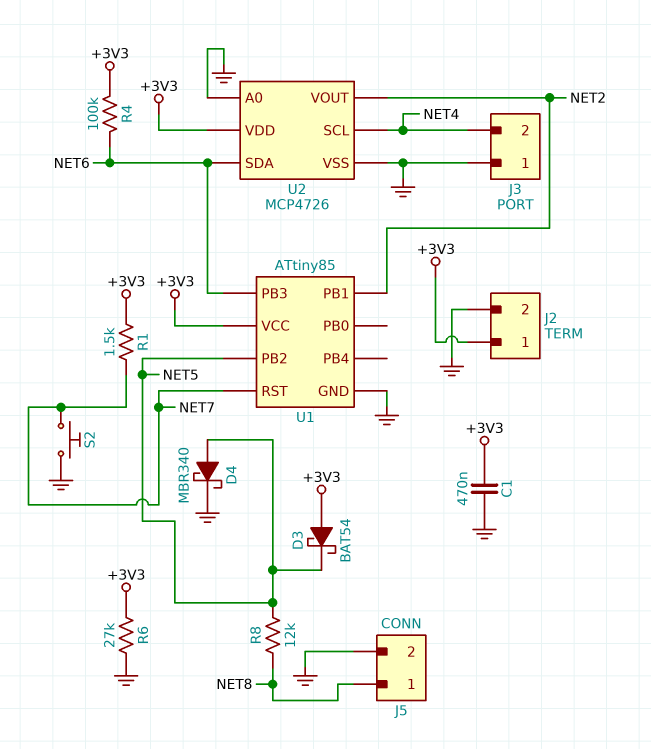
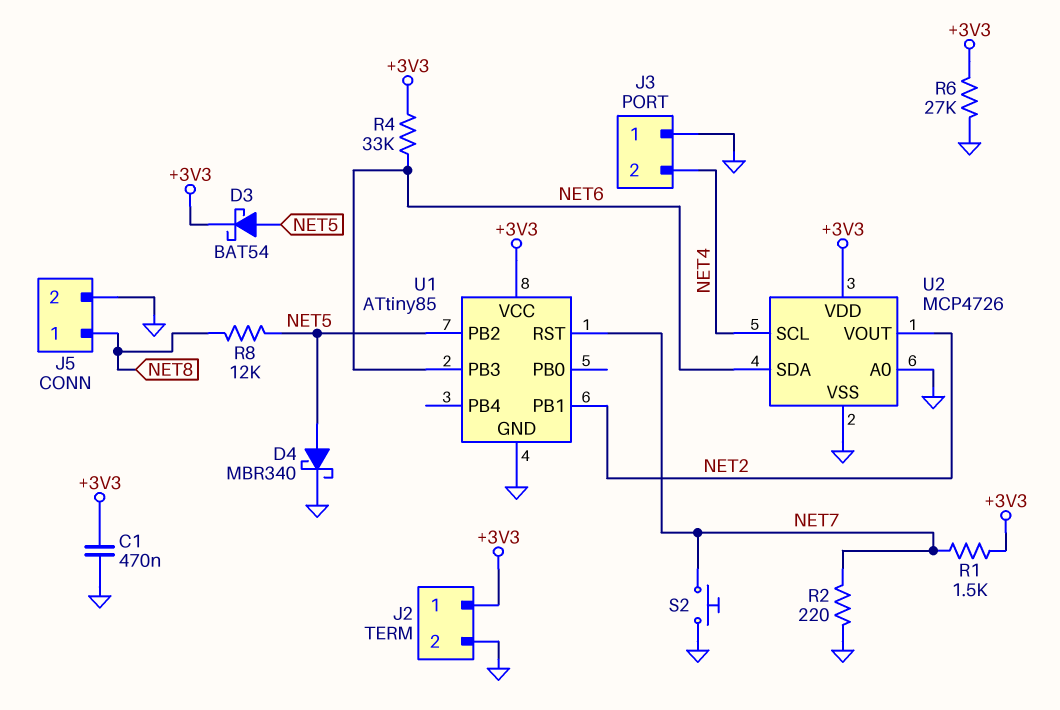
D3: schottky BAT54 (A +3V3, K NET5) -> schottky BAT54 (A NET5, K +3V3)
R2: none -> 220 (GND, NET7)
R4: 100k (+3V3, NET6) -> 33k (+3V3, NET6)

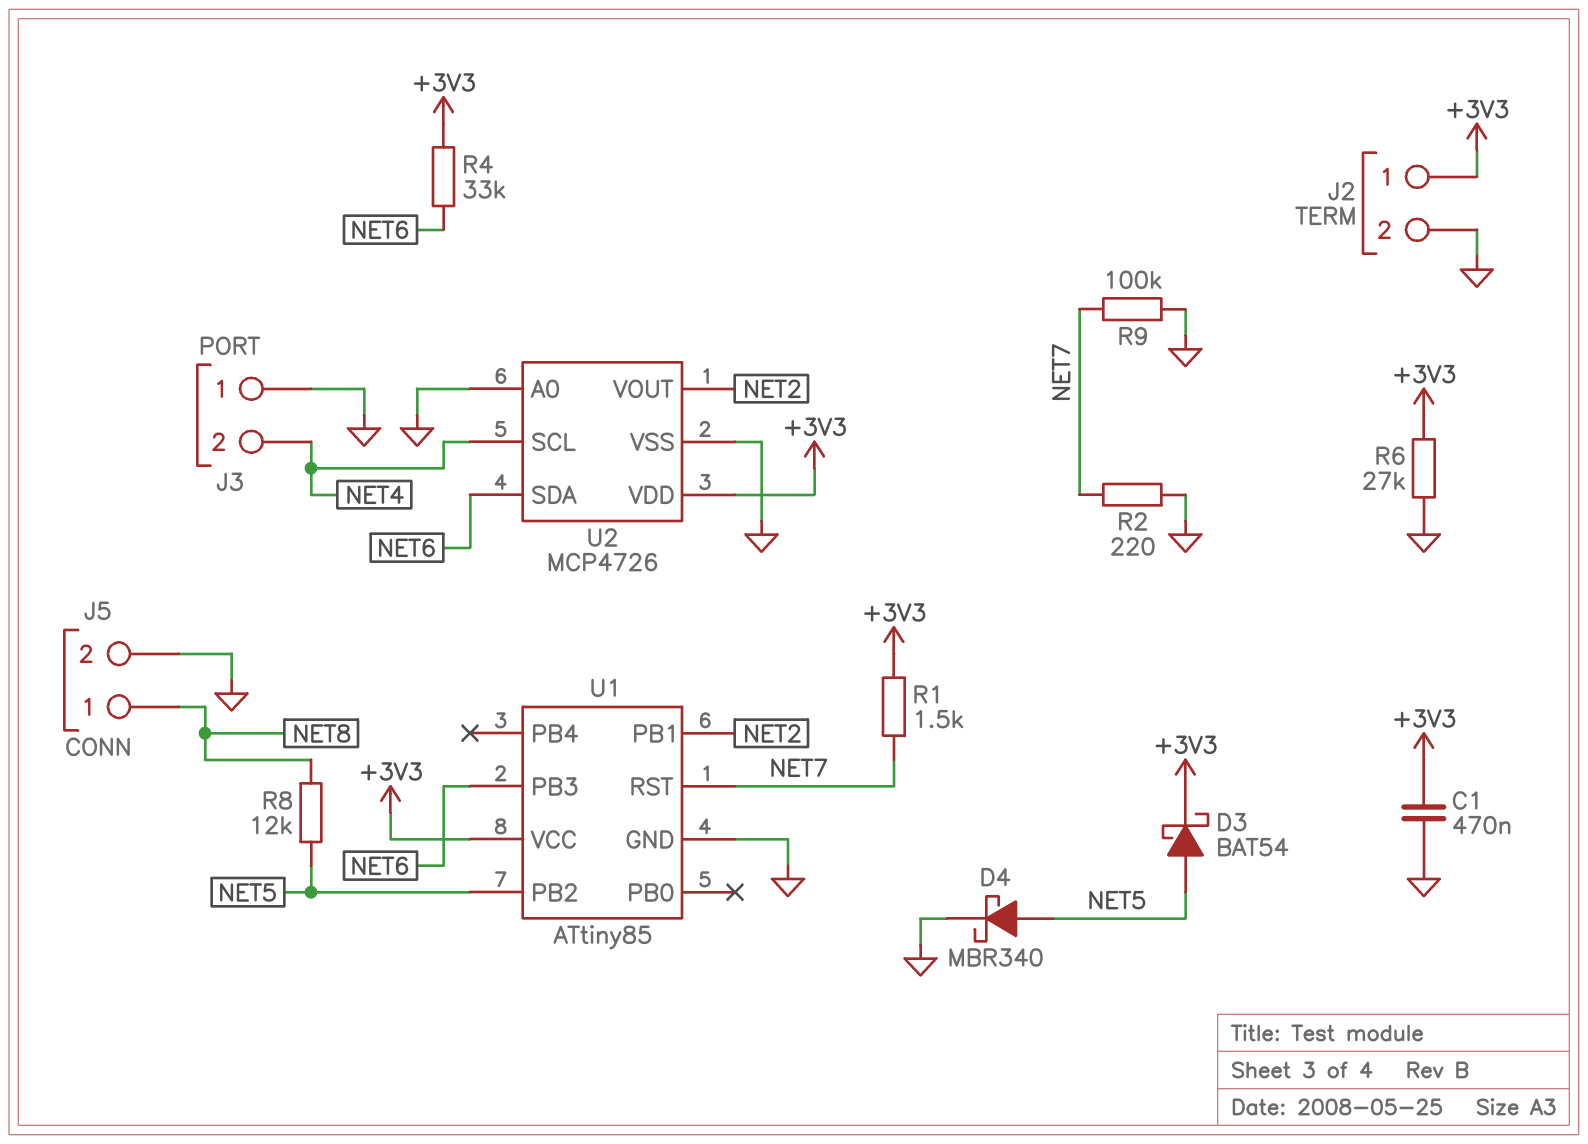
R9: none -> 100k (GND, NET7)
S2: button (GND, NET7) -> none

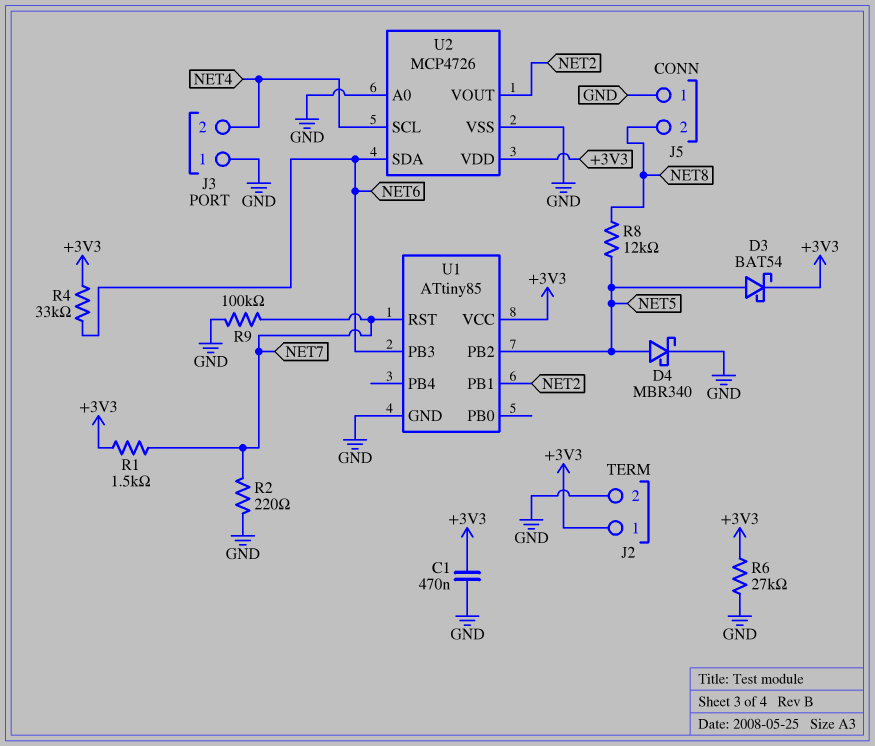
J5 pin 1: NET8 -> GND
J5 pin 2: GND -> NET8

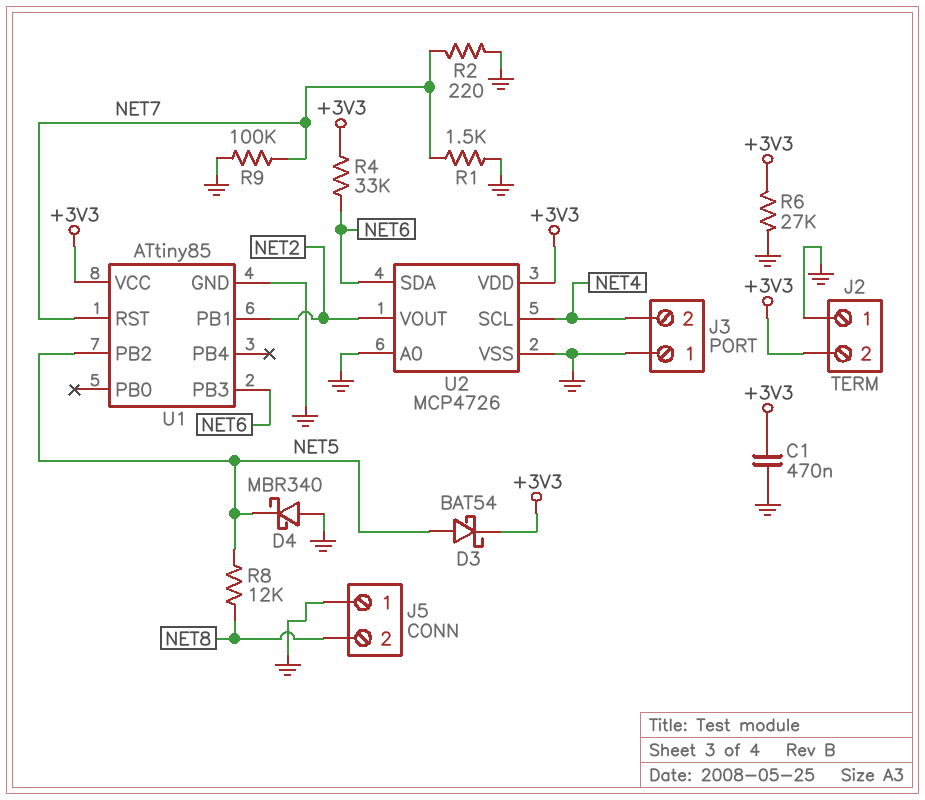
D4: schottky MBR340 (A NET5, K GND) -> schottky MBR340 (A GND, K NET5)
J2 pin 1: +3V3 -> GND
J2 pin 2: GND -> +3V3
R1: 1.5k (+3V3, NET7) -> 1.5k (GND, NET7)

